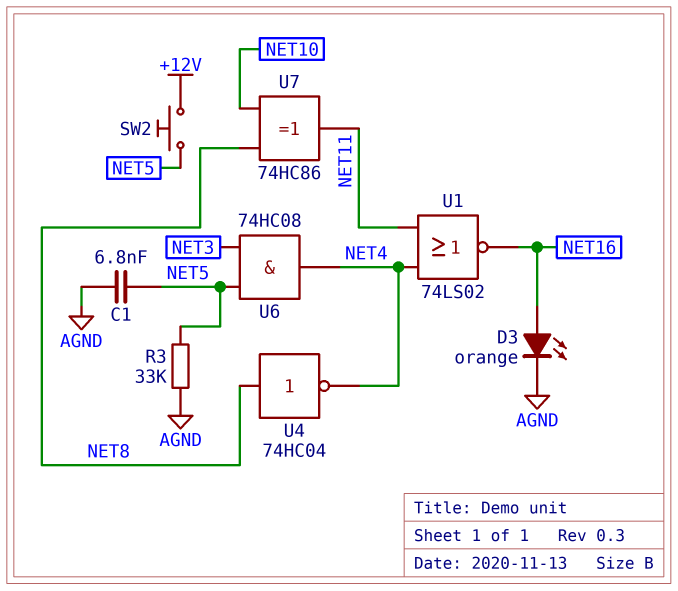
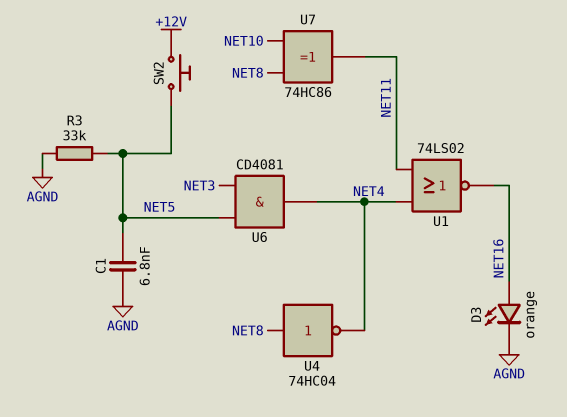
U6: AND 74HC08 (in NET3, in NET5, out NET4) -> AND CD4081 (in NET3, in NET5, out NET4)

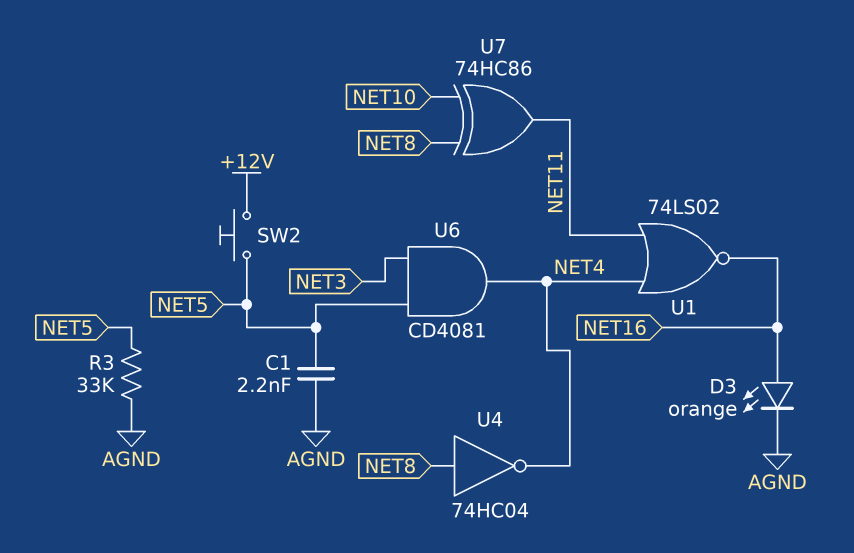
C1: 6.8nF (AGND, NET5) -> 2.2nF (AGND, NET5)

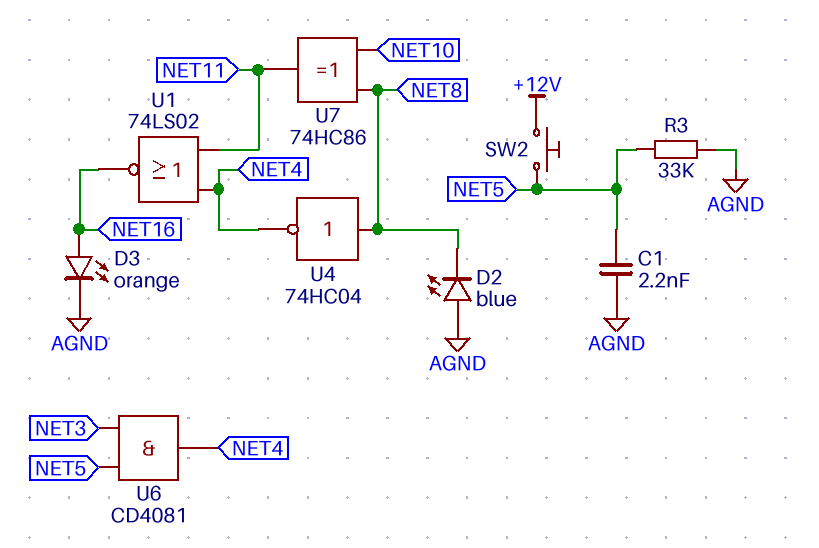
D2: none -> LED blue (A AGND, K NET8)

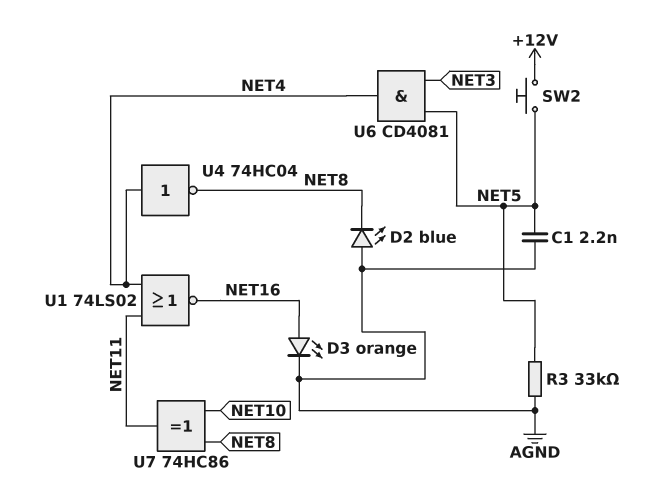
U4: NOT 74HC04 (in NET8, out NET4) -> NOT 74HC04 (in NET4, out NET8)

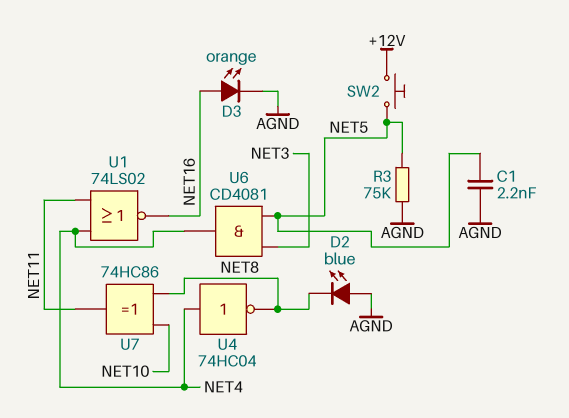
R3: 33k (AGND, NET5) -> 75k (AGND, NET5)

